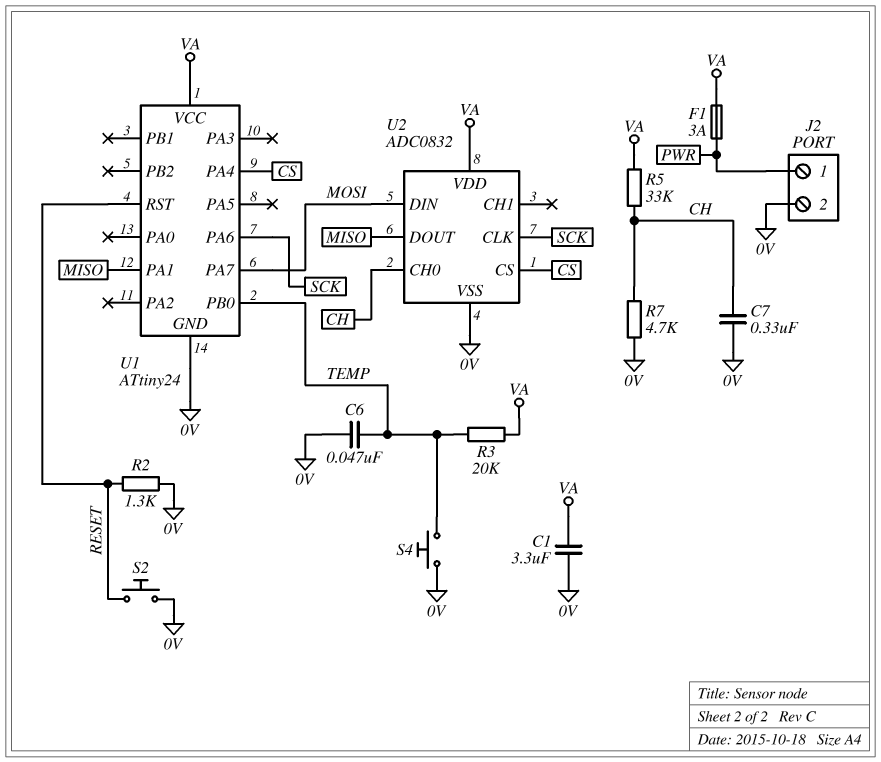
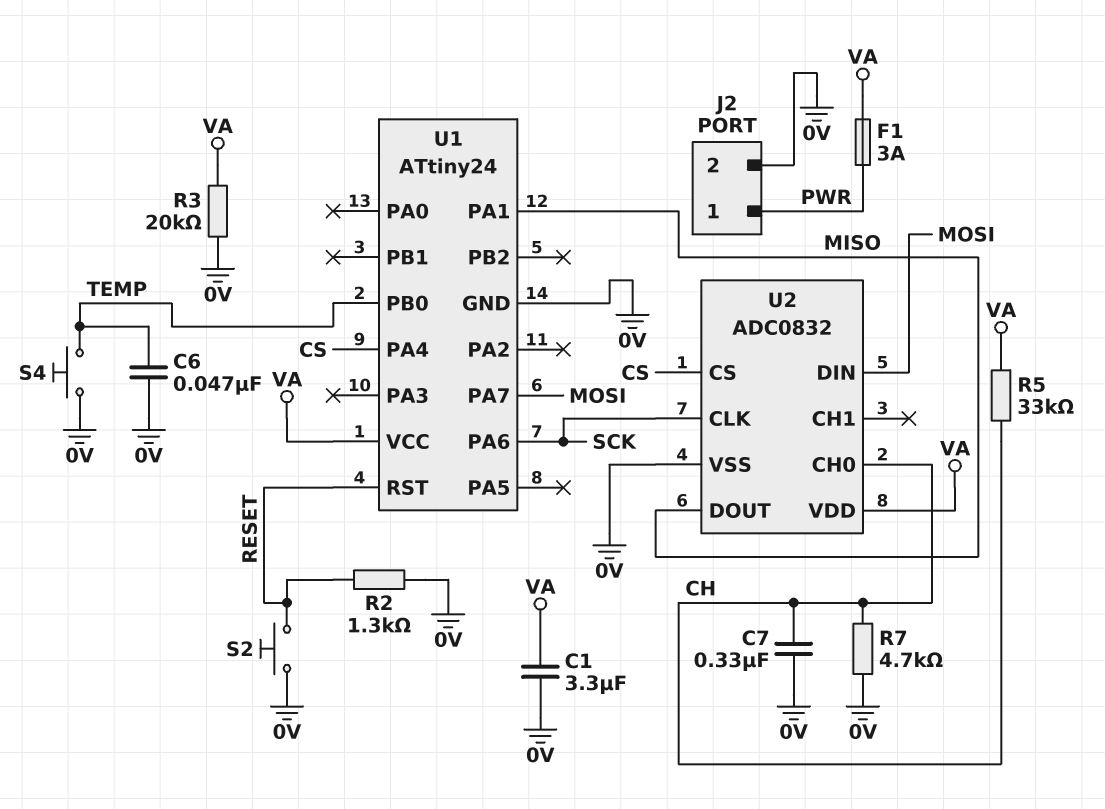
R3: 20k (TEMP, VA) -> 20k (0V, VA)

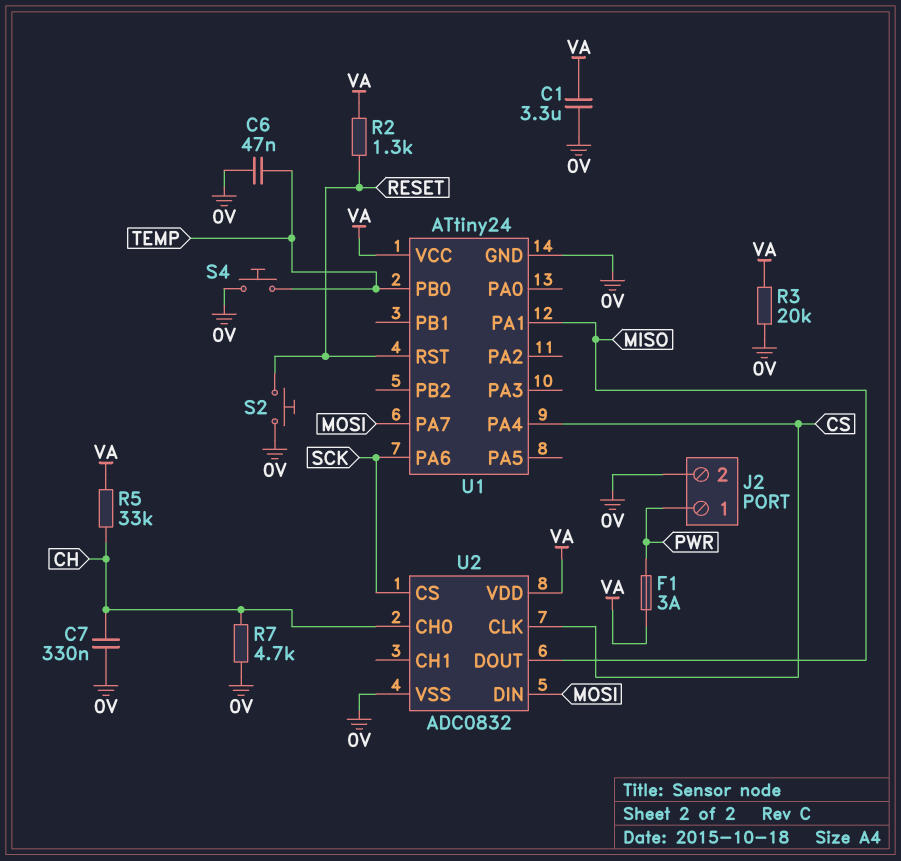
R2: 1.3k (0V, RESET) -> 1.3k (RESET, VA)
U2 pin CLK: SCK -> CS
U2 pin CS: CS -> SCK

